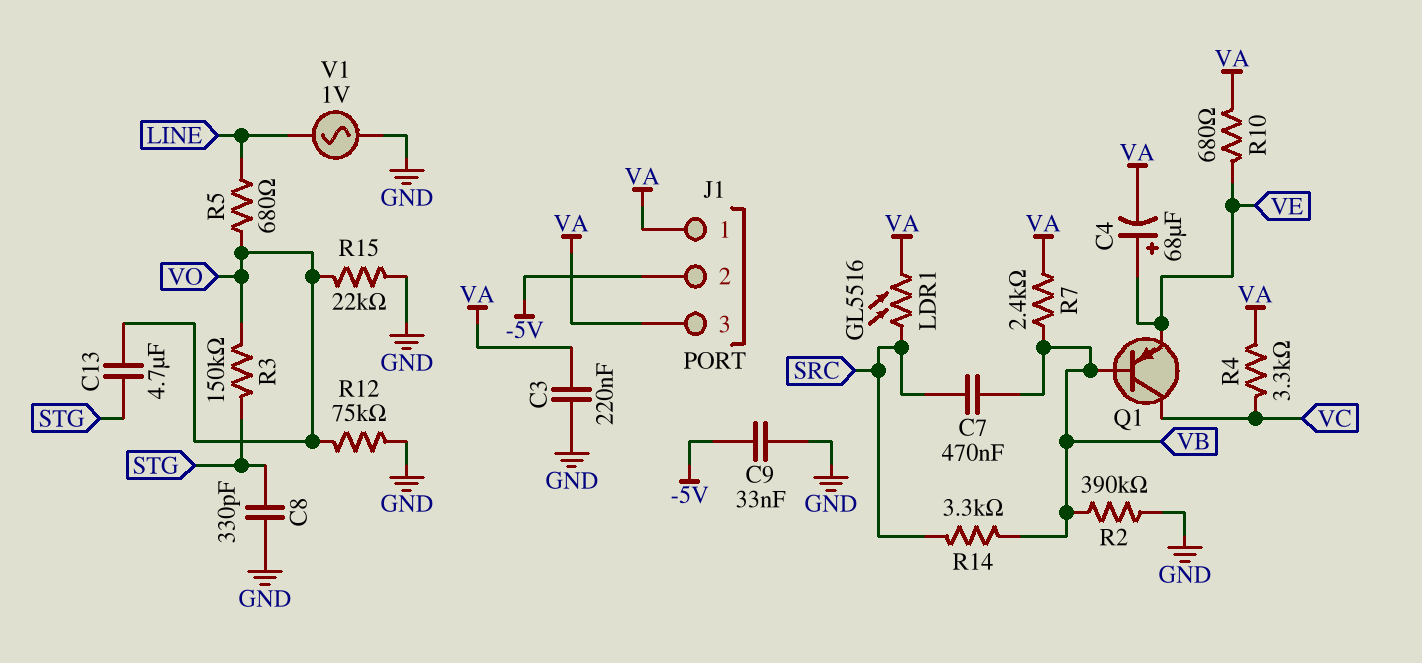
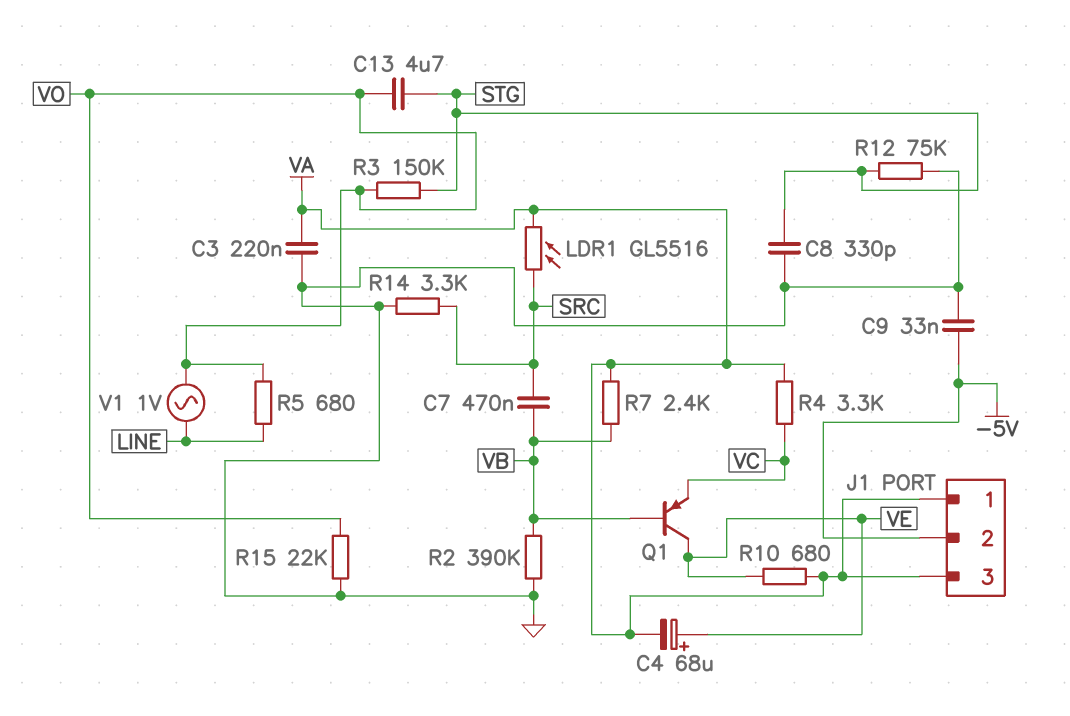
Q1: PNP (B VB, C VC, E VE) -> PNP (B VB, C VE, E VC)
R12: 75k (GND, VO) -> 75k (GND, STG)
R14: 3.3k (SRC, VB) -> 3.3k (GND, SRC)
V1: AC 1V (GND, LINE) -> AC 1V (LINE, VO)

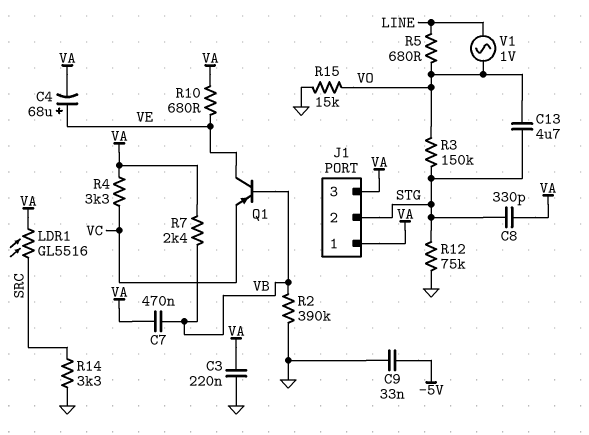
C7: 470nF (SRC, VB) -> 470nF (VA, VB)
C8: 330pF (GND, STG) -> 330pF (STG, VA)
J1 pin 2: -5V -> STG
R15: 22k (GND, VO) -> 15k (GND, VO)

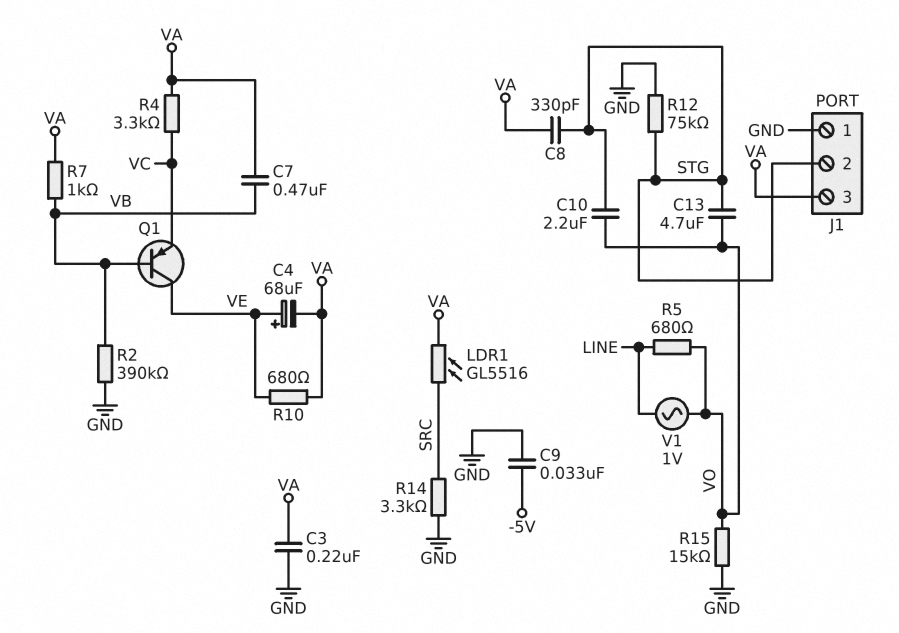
C10: none -> 2.2uF (STG, VO)
J1 pin 1: VA -> GND
R3: 150k (STG, VO) -> none
R7: 2.4k (VA, VB) -> 1k (VA, VB)

